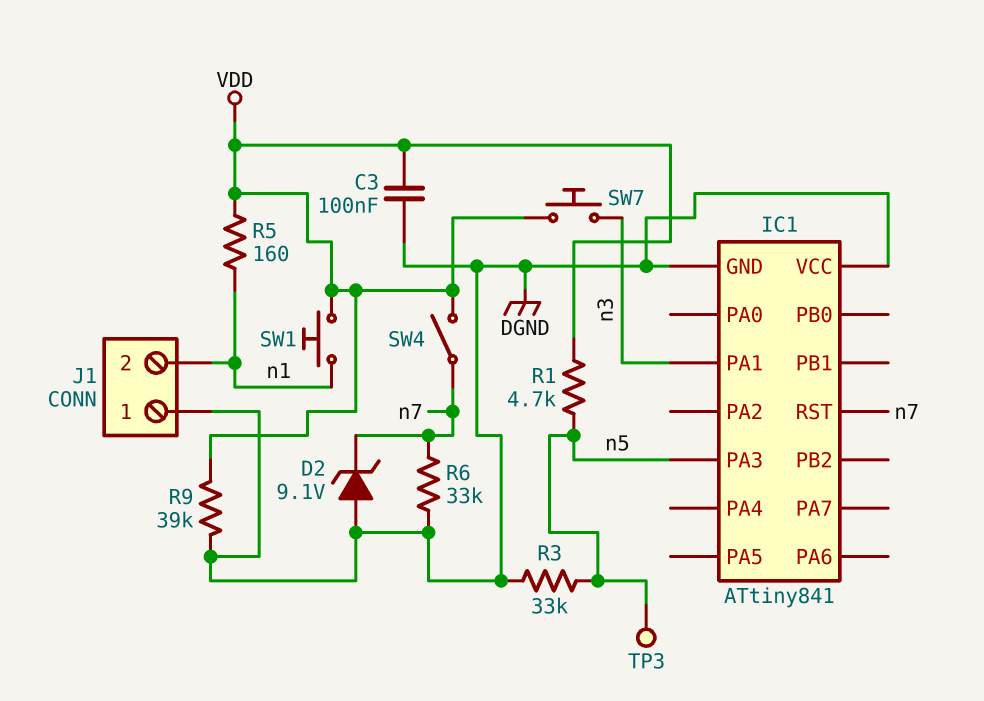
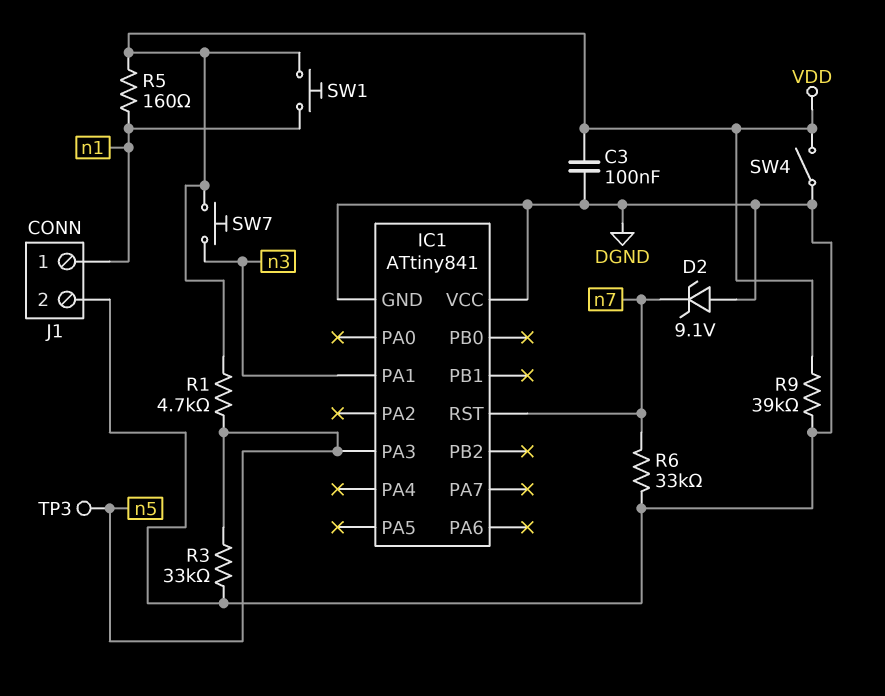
J1 pin 1: DGND -> n1
J1 pin 2: n1 -> DGND
SW4: switch (VDD, n7) -> switch (DGND, VDD)

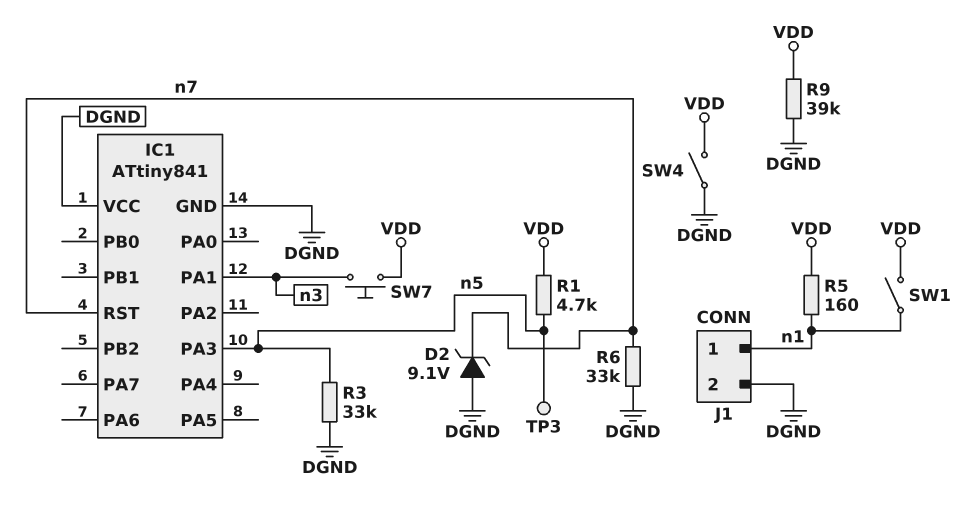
C3: 100nF (DGND, VDD) -> none
SW1: button (VDD, n1) -> switch (VDD, n1)

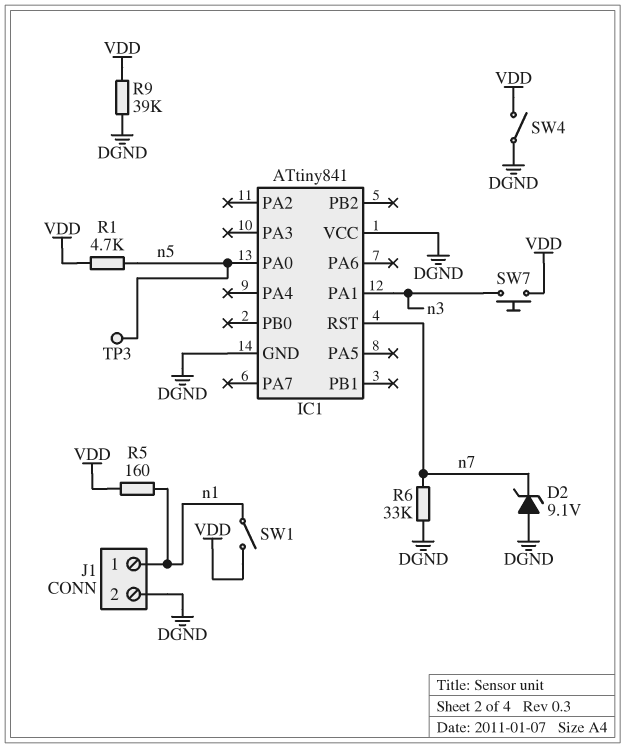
IC1 pin PA0: none -> n5
IC1 pin PA3: n5 -> none
R3: 33k (DGND, n5) -> none

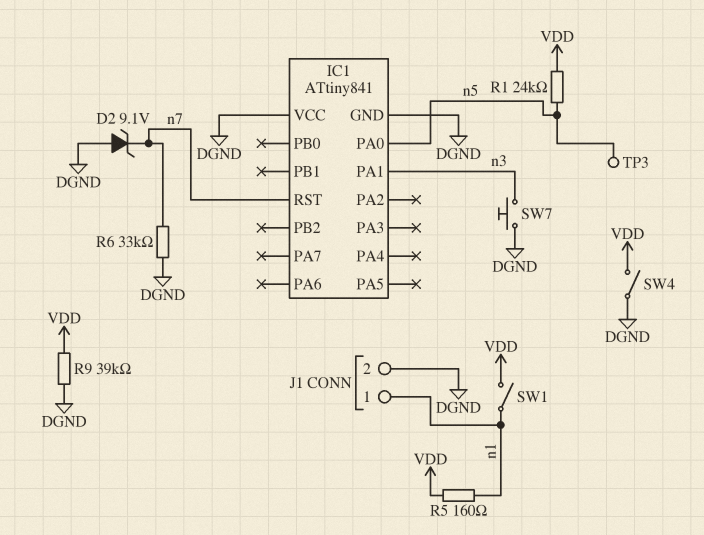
R1: 4.7k (VDD, n5) -> 24k (VDD, n5)
SW7: button (VDD, n3) -> button (DGND, n3)

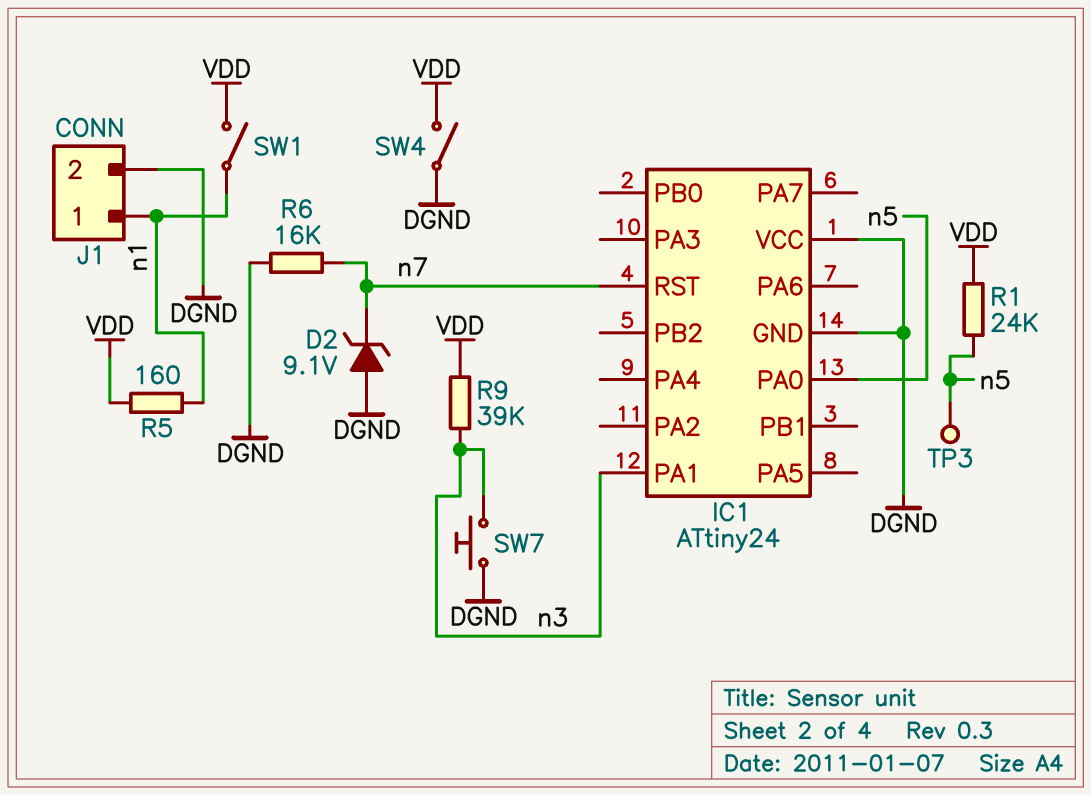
IC1: ATtiny841 -> ATtiny24
R6: 33k (DGND, n7) -> 16k (DGND, n7)
R9: 39k (DGND, VDD) -> 39k (VDD, n3)

